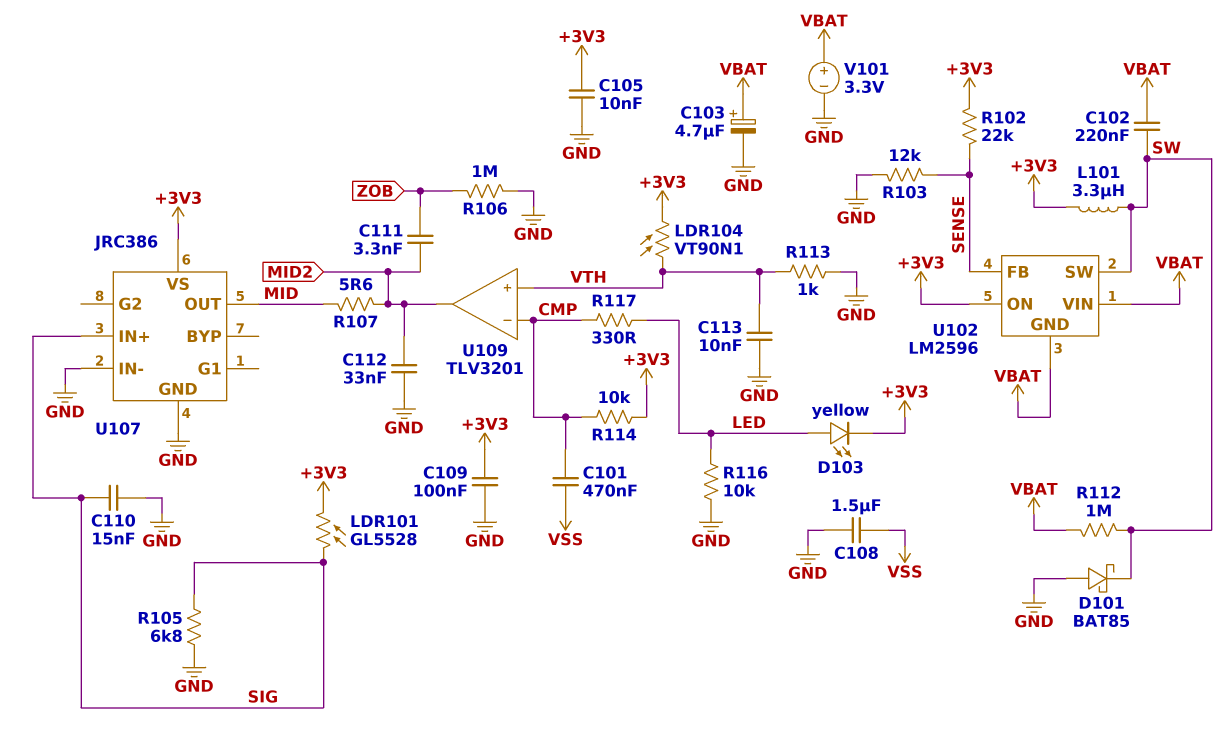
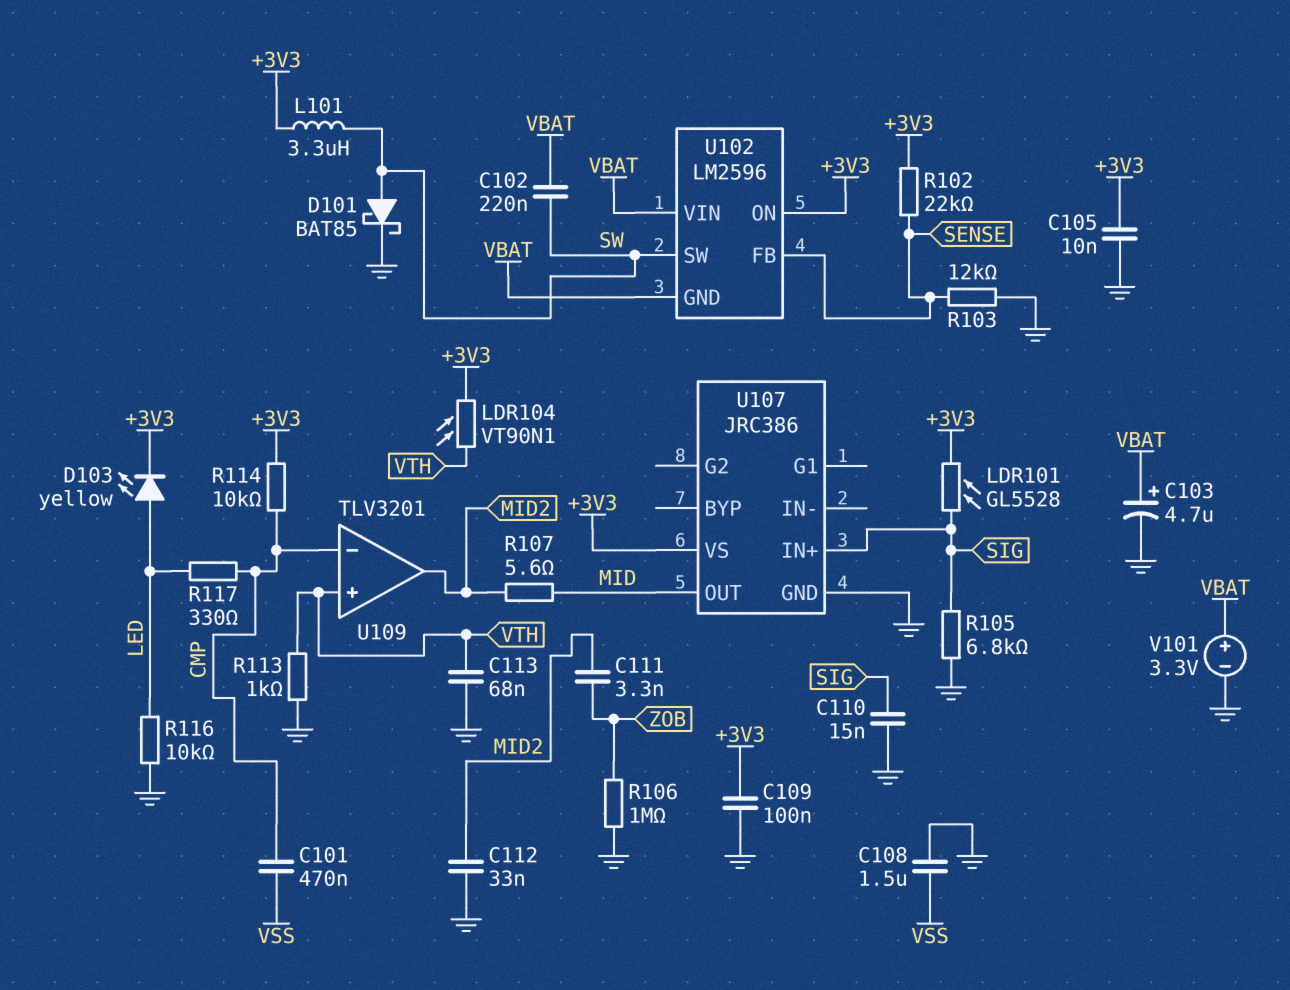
C113: 10nF (GND, VTH) -> 68nF (GND, VTH)
D101: schottky BAT85 (A GND, K SW) -> schottky BAT85 (A SW, K GND)
R112: 1M (SW, VBAT) -> none
U107 pin IN-: GND -> none

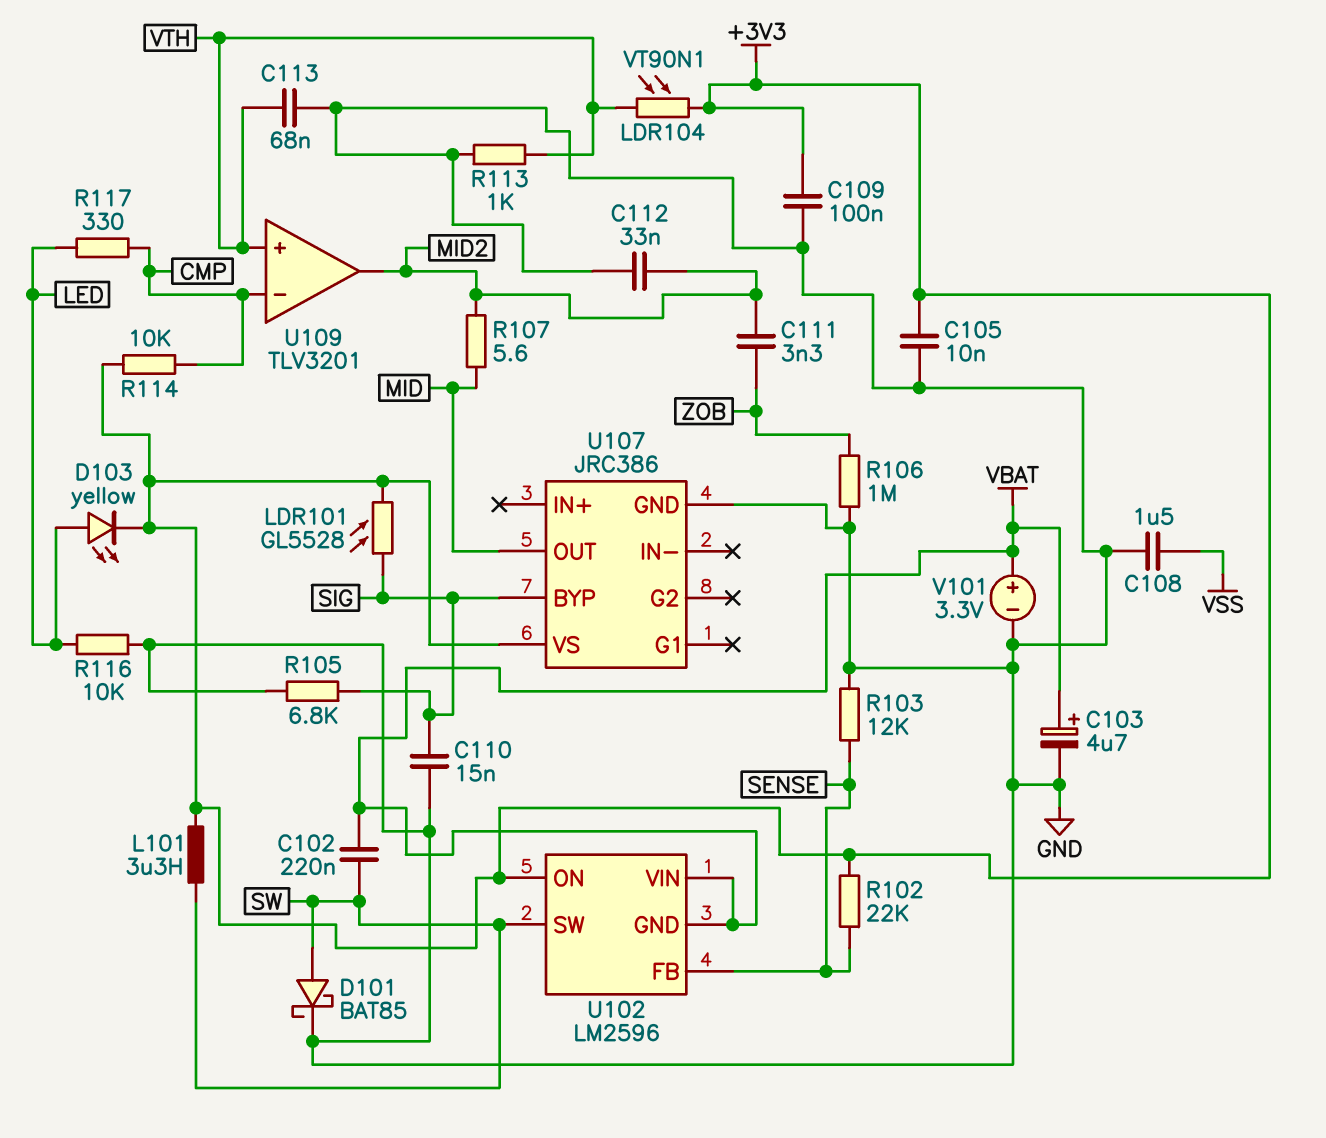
C101: 470nF (CMP, VSS) -> none
U107 pin BYP: none -> SIG
U107 pin IN+: SIG -> none

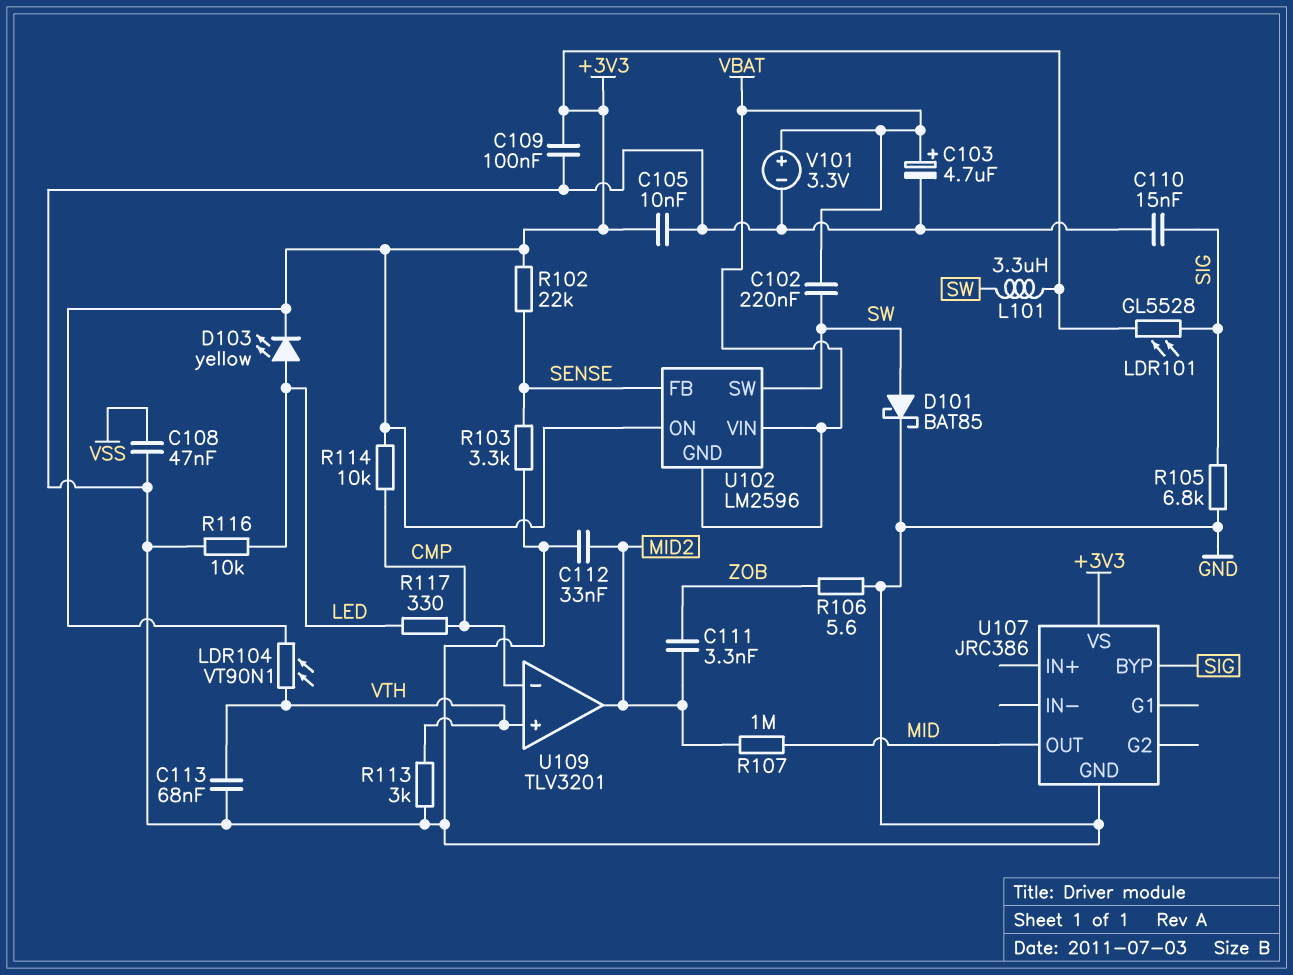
C108: 1.5uF (GND, VSS) -> 47nF (GND, VSS)
R103: 12k (GND, SENSE) -> 3.3k (GND, SENSE)
R106: 1M (GND, ZOB) -> 5.6 (GND, ZOB)
R107: 5.6 (MID, MID2) -> 1M (MID, MID2)
R113: 1k (GND, VTH) -> 3k (GND, VTH)

